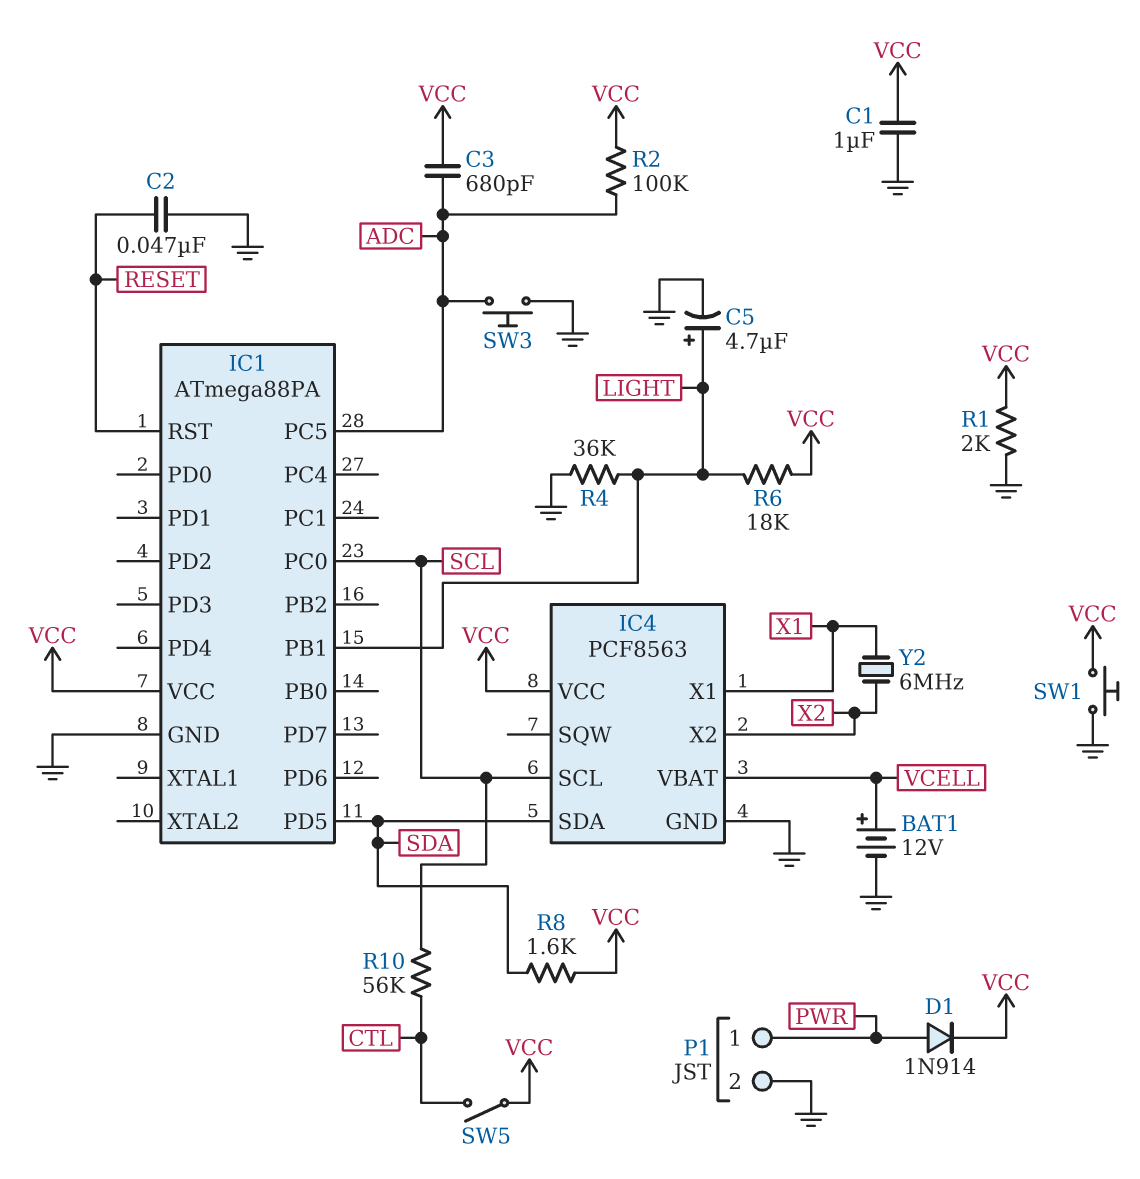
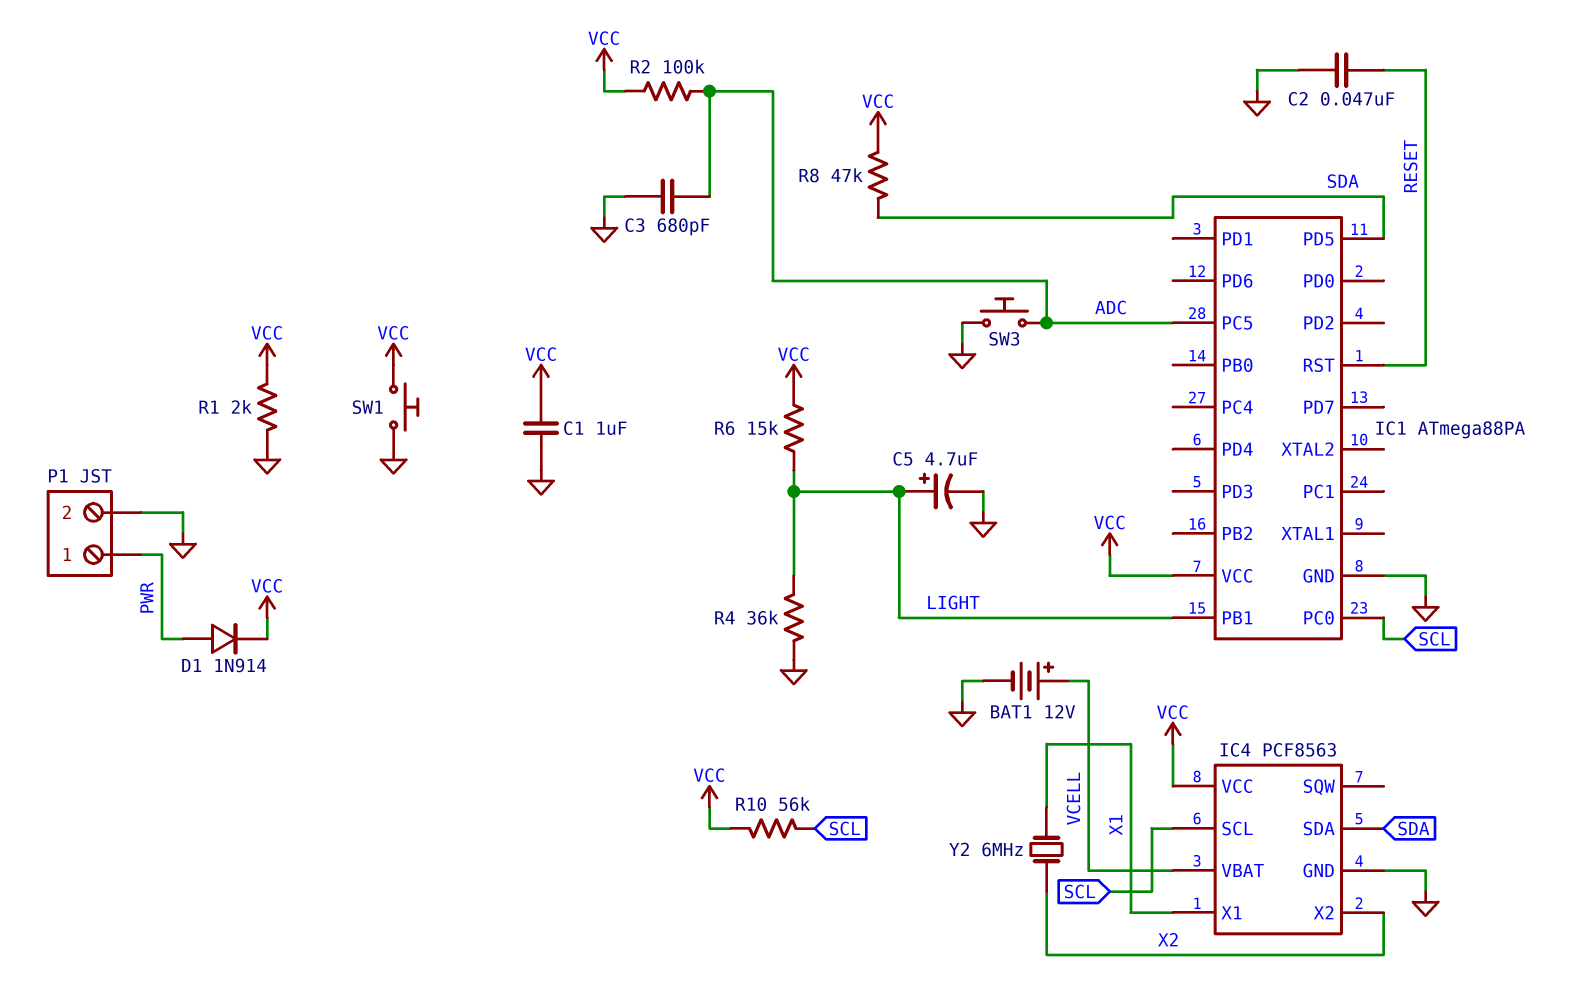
C3: 680pF (ADC, VCC) -> 680pF (ADC, GND)
R6: 18k (LIGHT, VCC) -> 15k (LIGHT, VCC)
R8: 1.6k (SDA, VCC) -> 47k (SDA, VCC)
R10: 56k (CTL, SCL) -> 56k (SCL, VCC)
SW5: switch (CTL, VCC) -> none

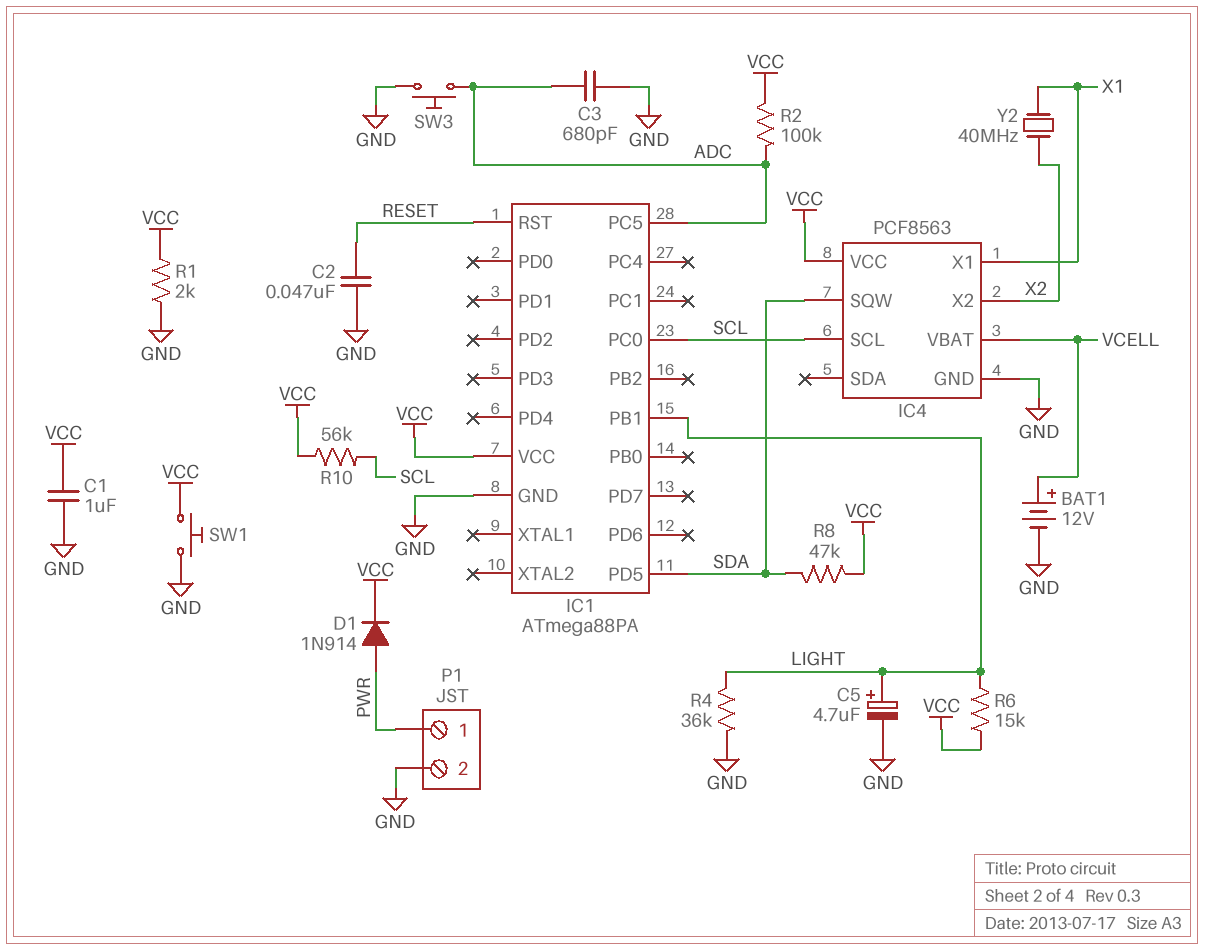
IC4 pin SDA: SDA -> none
IC4 pin SQW: none -> SDA
Y2: 6MHz (X1, X2) -> 40MHz (X1, X2)

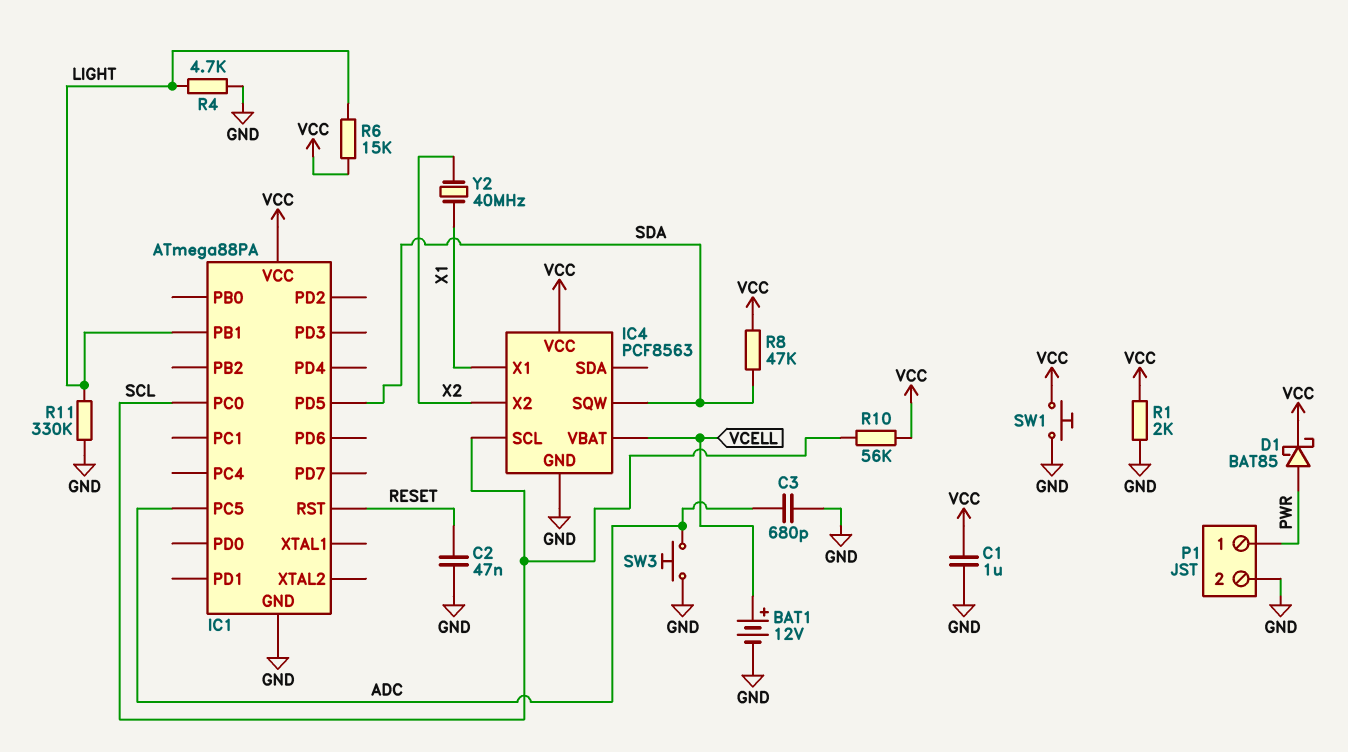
C5: 4.7uF (plus LIGHT, minus GND) -> none
D1: diode 1N914 (A PWR, K VCC) -> schottky BAT85 (A PWR, K VCC)
R2: 100k (ADC, VCC) -> none
R4: 36k (GND, LIGHT) -> 4.7k (GND, LIGHT)
R11: none -> 330k (GND, LIGHT)

